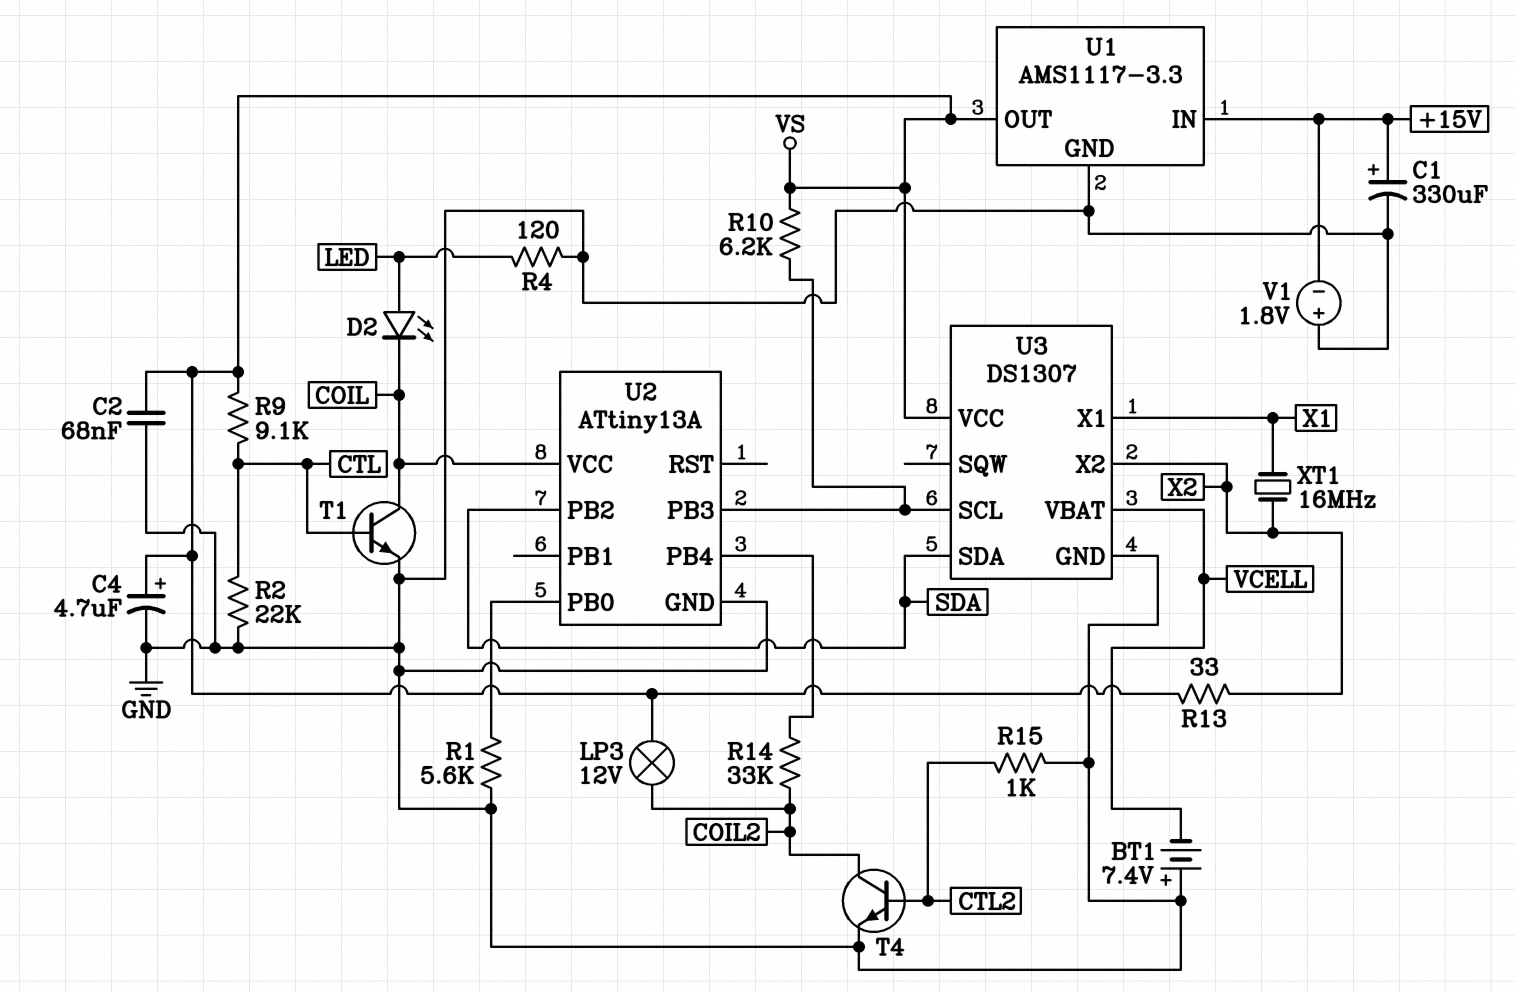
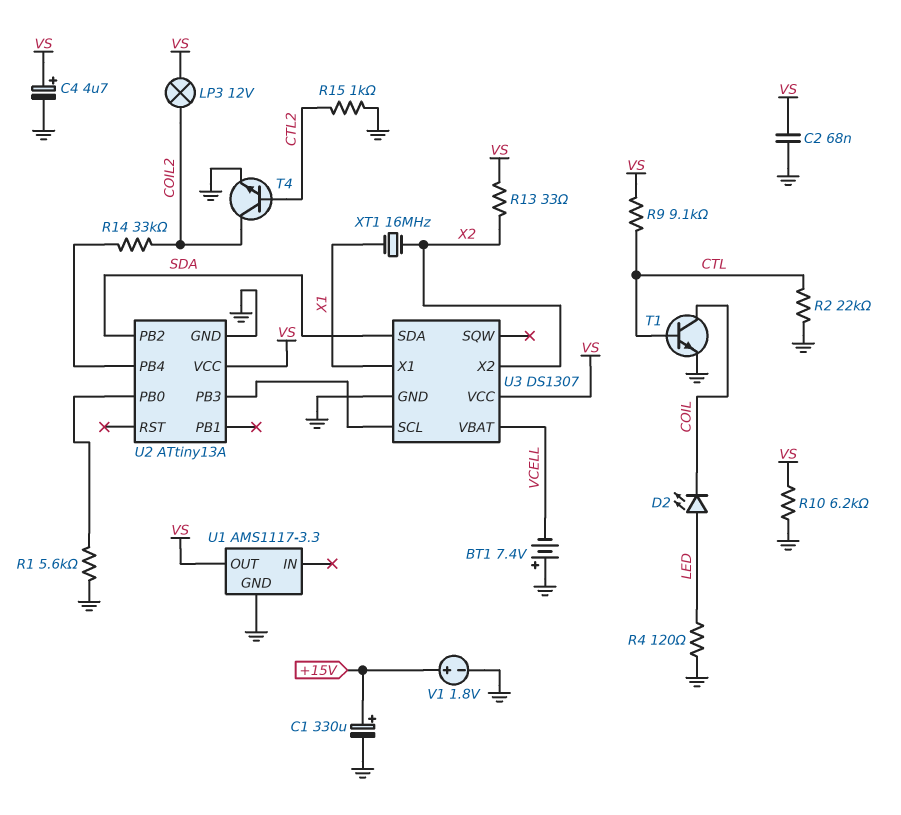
R10: 6.2k (U2/PB3, VS) -> 6.2k (GND, VS)
U1 pin IN: +15V -> none
U2 pin VCC: COIL -> VS
V1: 1.8V (plus GND, minus +15V) -> 1.8V (plus +15V, minus GND)

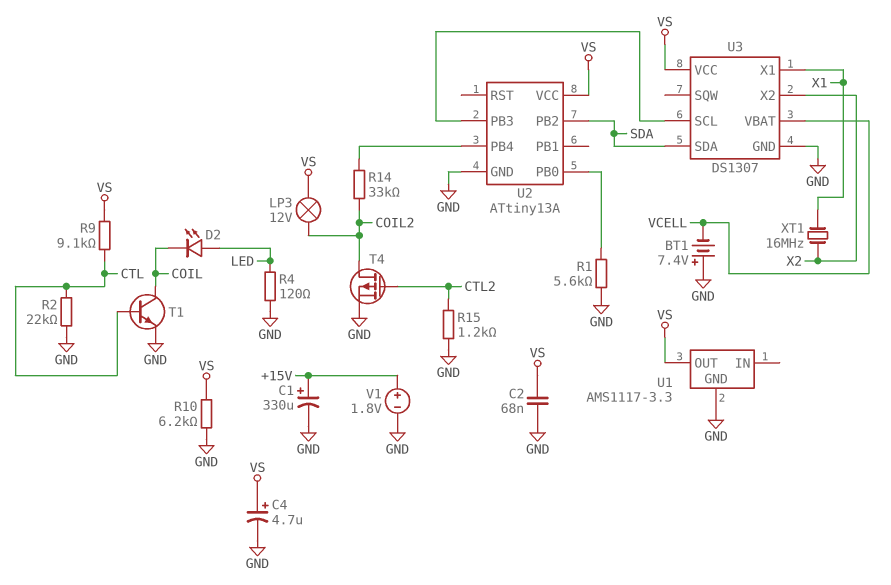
R13: 33 (VS, X2) -> none
R15: 1k (CTL2, GND) -> 1.2k (CTL2, GND)
T4: NPN (B CTL2, C COIL2, E GND) -> PMOS (G CTL2, D COIL2, S GND)

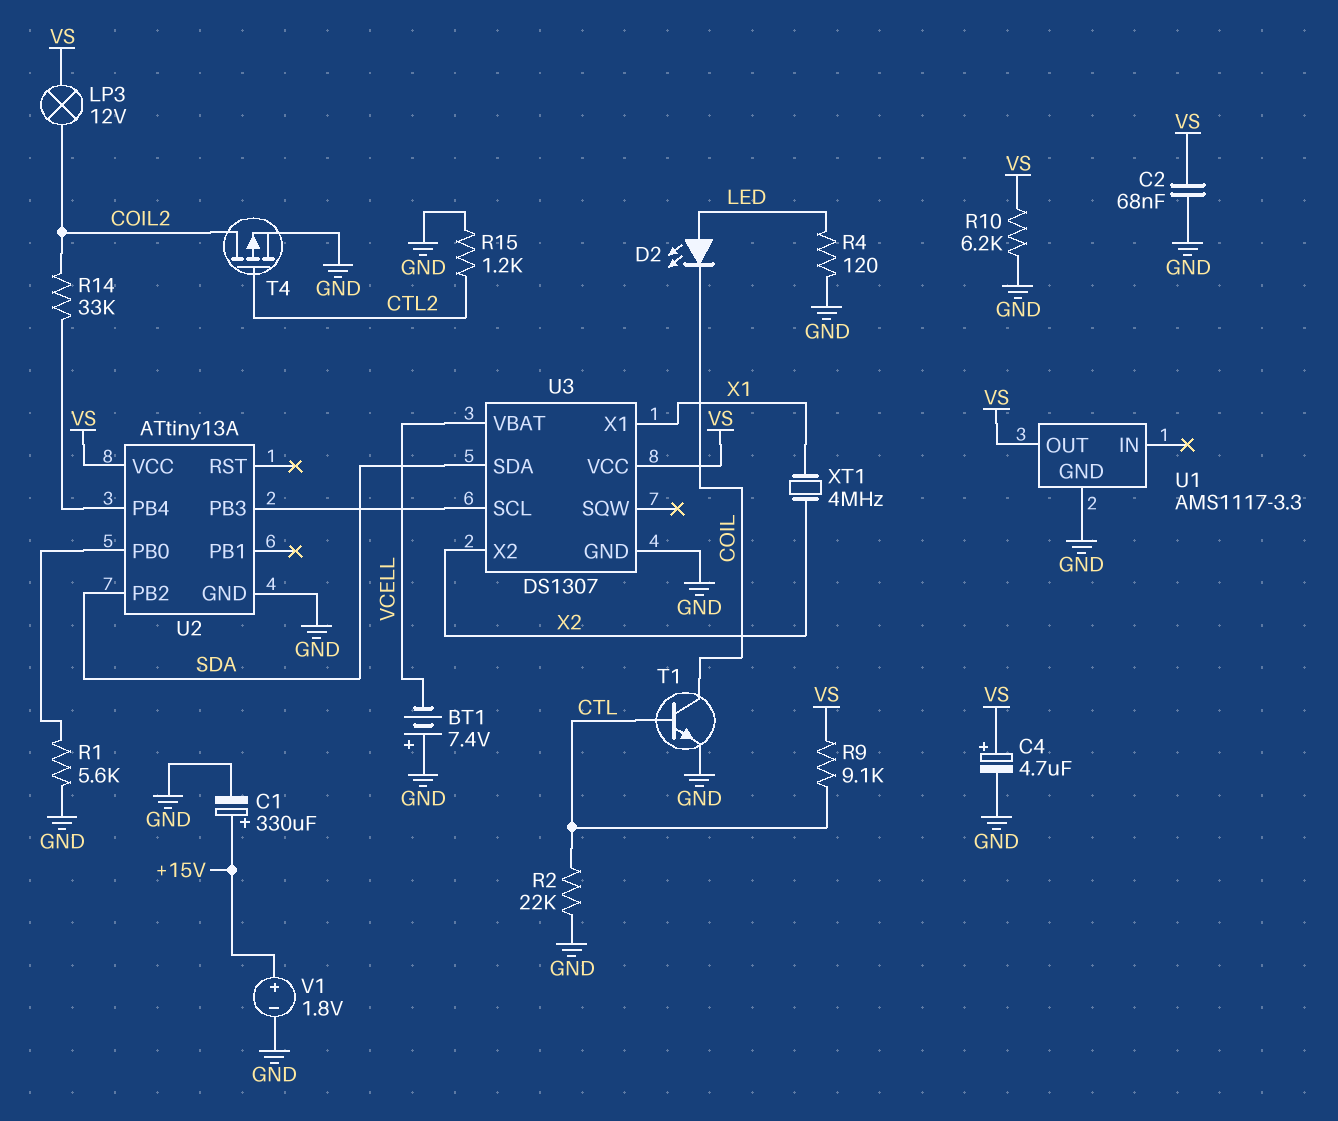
XT1: 16MHz (X1, X2) -> 4MHz (X1, X2)

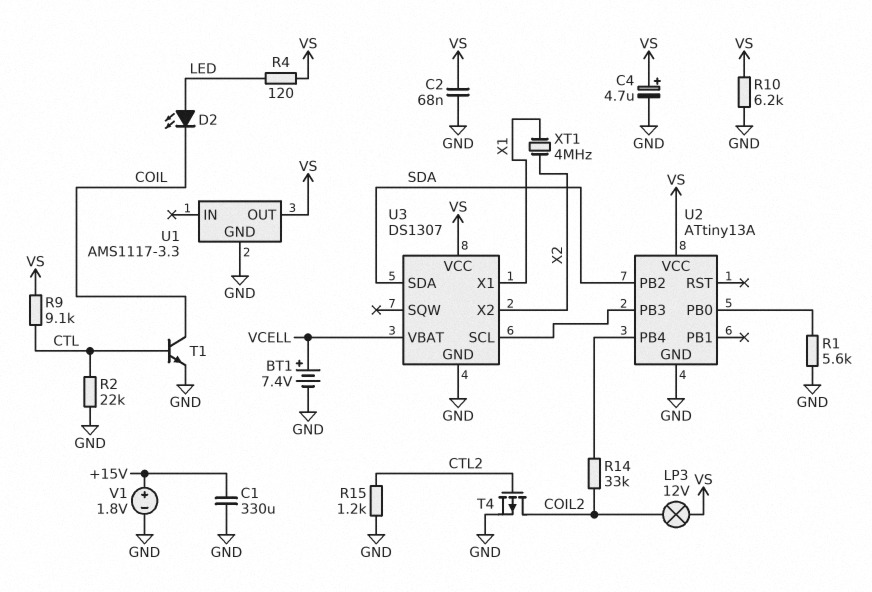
BT1: 7.4V (plus GND, minus VCELL) -> 7.4V (plus VCELL, minus GND)
C1: 330uF (plus +15V, minus GND) -> 330uF (+15V, GND)
R4: 120 (GND, LED) -> 120 (LED, VS)

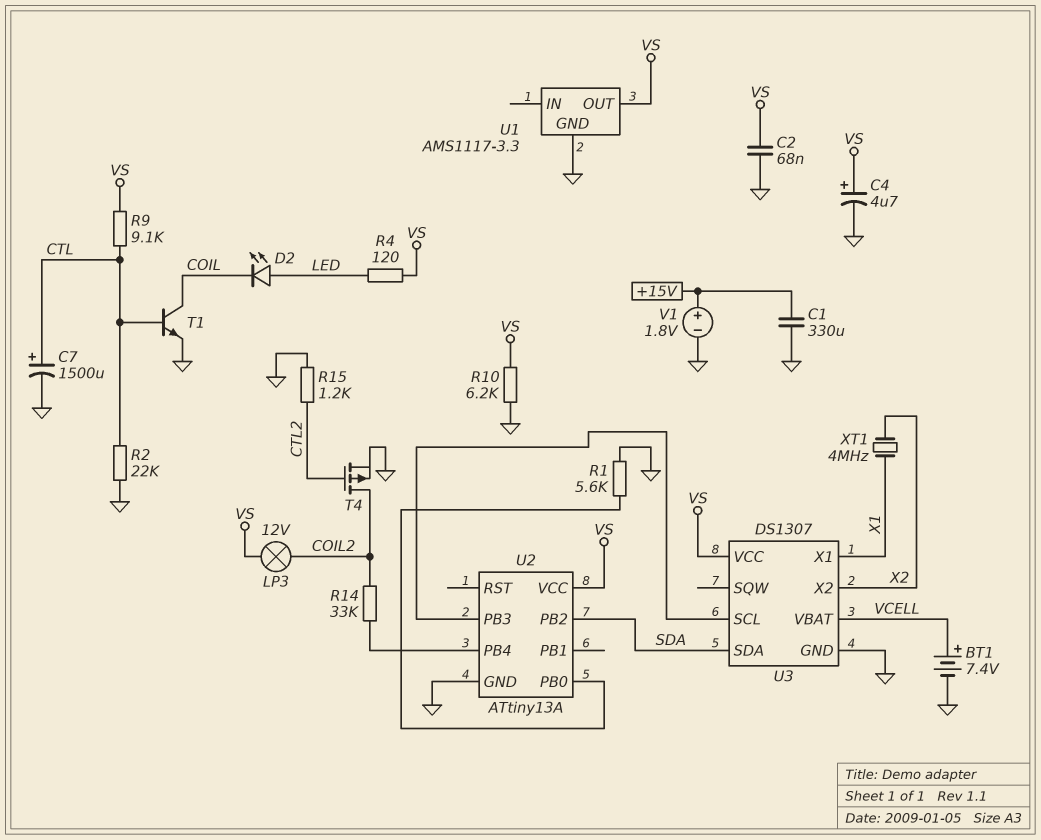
C7: none -> 1500uF (plus CTL, minus GND)

